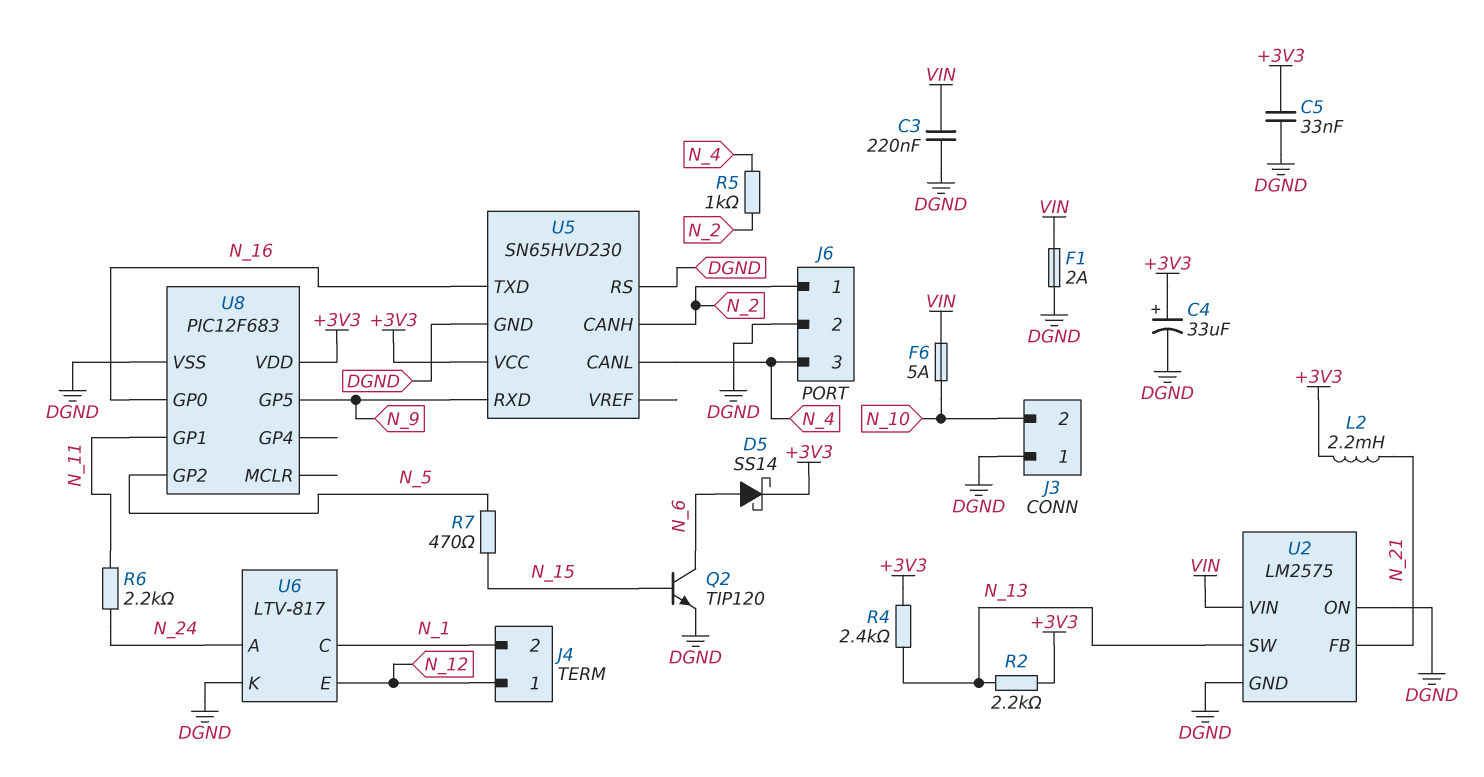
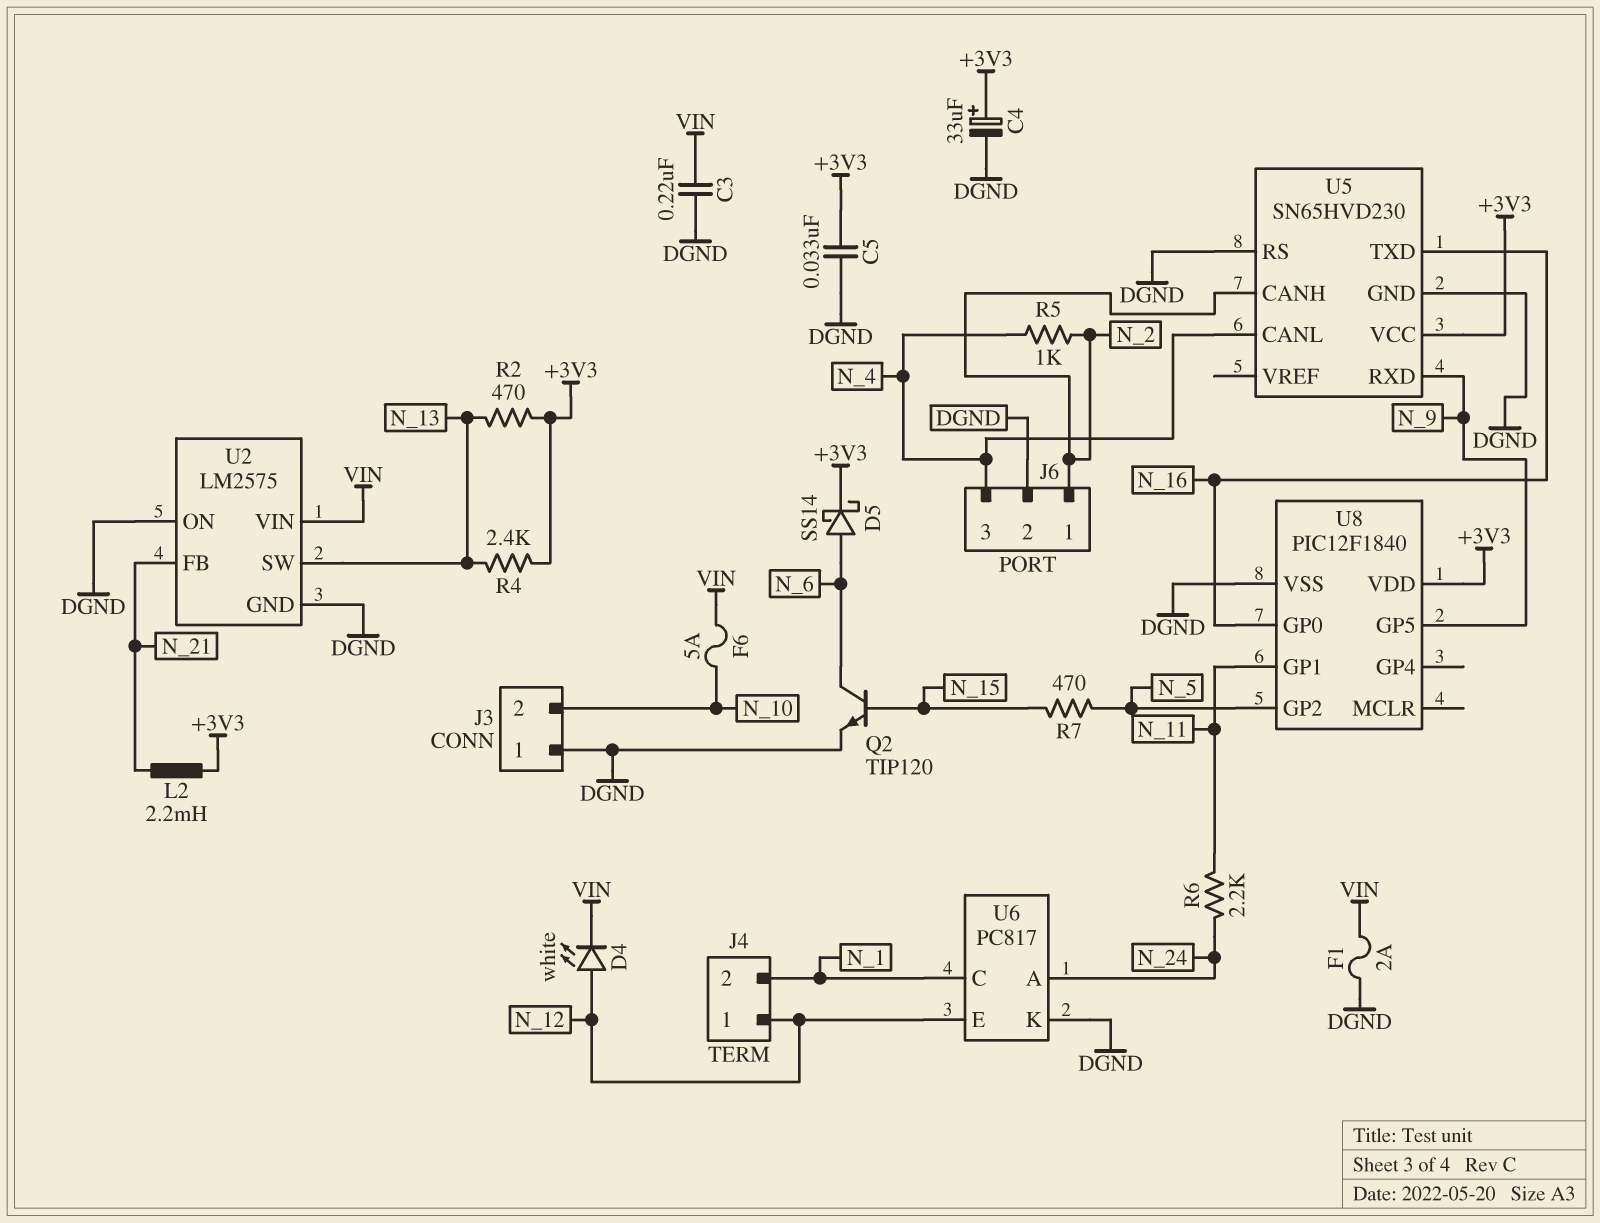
D4: none -> LED white (A N_12, K VIN)
R2: 2.2k (+3V3, N_13) -> 470 (+3V3, N_13)
U6: LTV-817 -> PC817
U8: PIC12F683 -> PIC12F1840

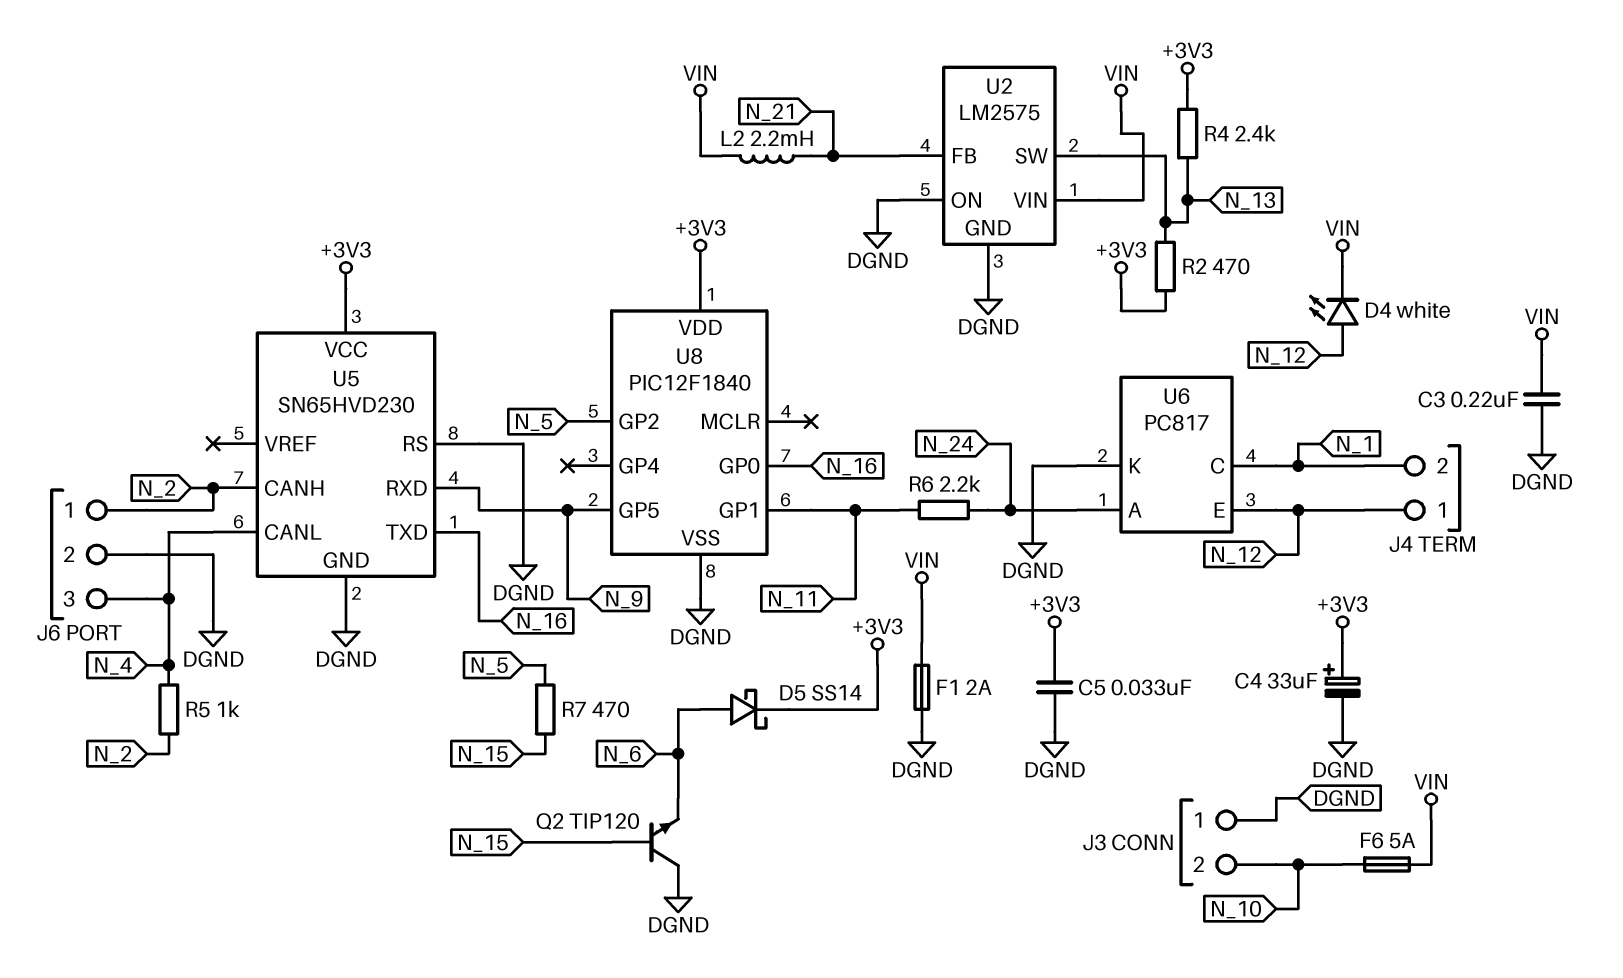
L2: 2.2mH (+3V3, N_21) -> 2.2mH (N_21, VIN)
Q2: NPN TIP120 (B N_15, C N_6, E DGND) -> NPN TIP120 (B N_15, C DGND, E N_6)

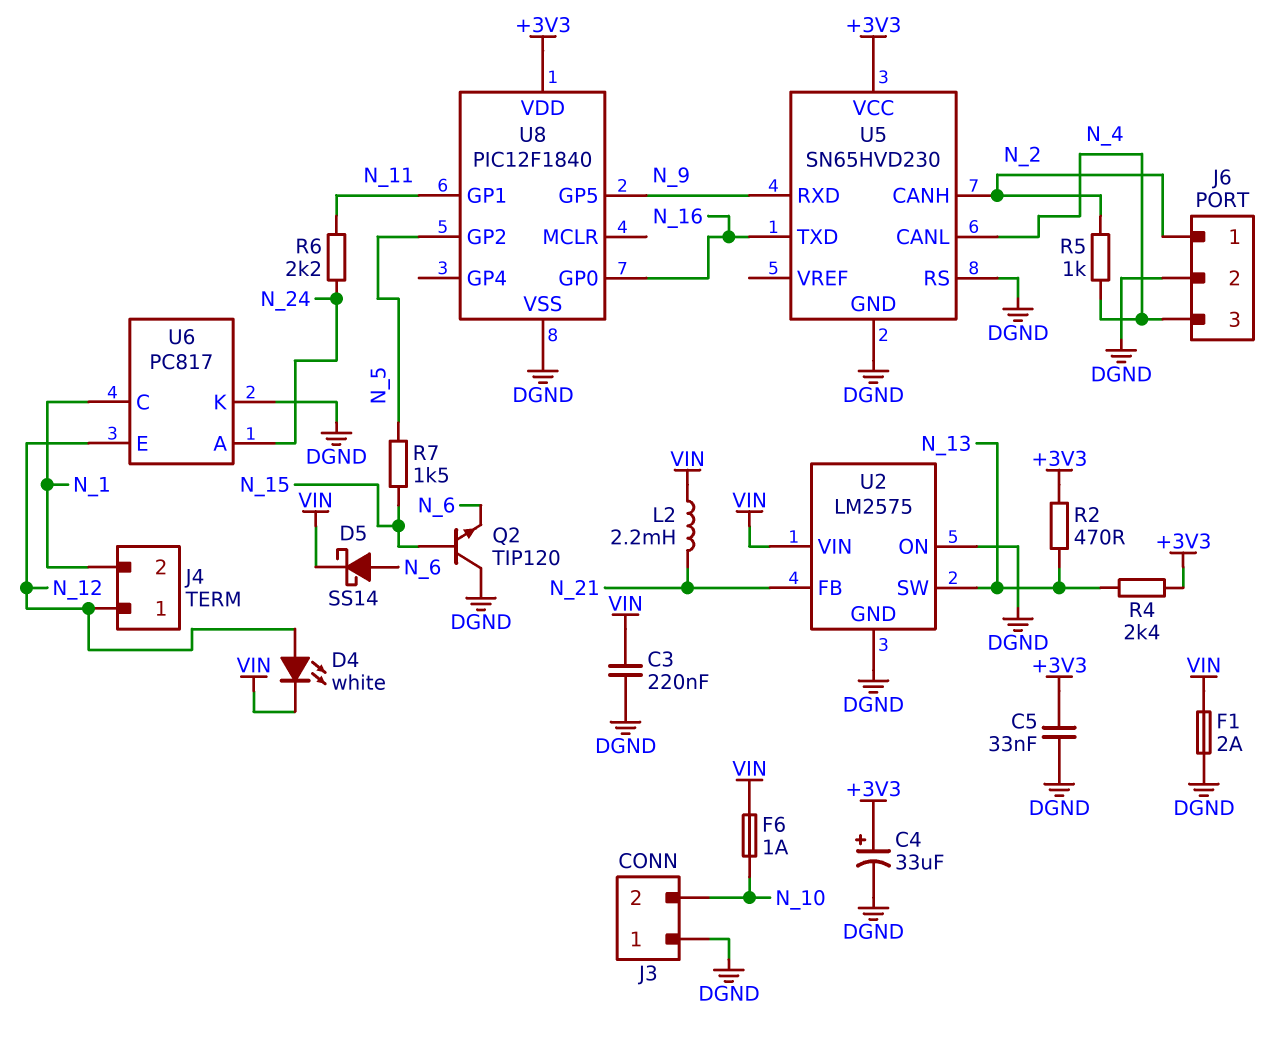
D5: schottky SS14 (A N_6, K +3V3) -> schottky SS14 (A N_6, K VIN)
F6: 5A (N_10, VIN) -> 1A (N_10, VIN)
R7: 470 (N_5, N_15) -> 1.5k (N_5, N_15)

